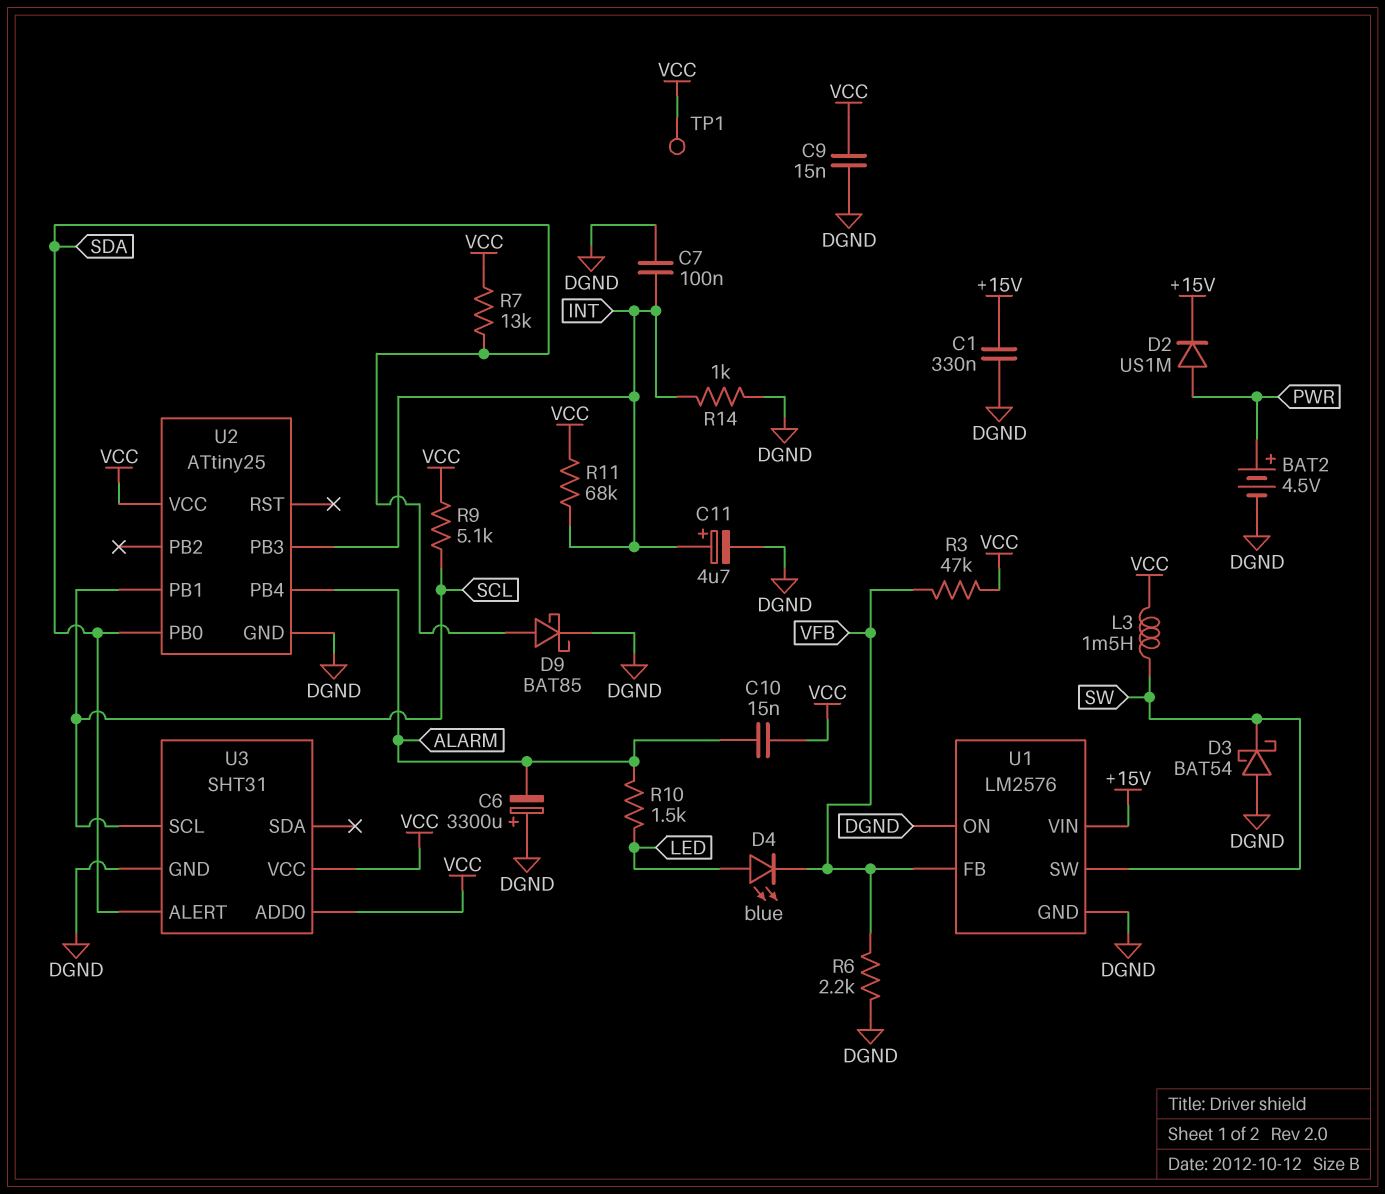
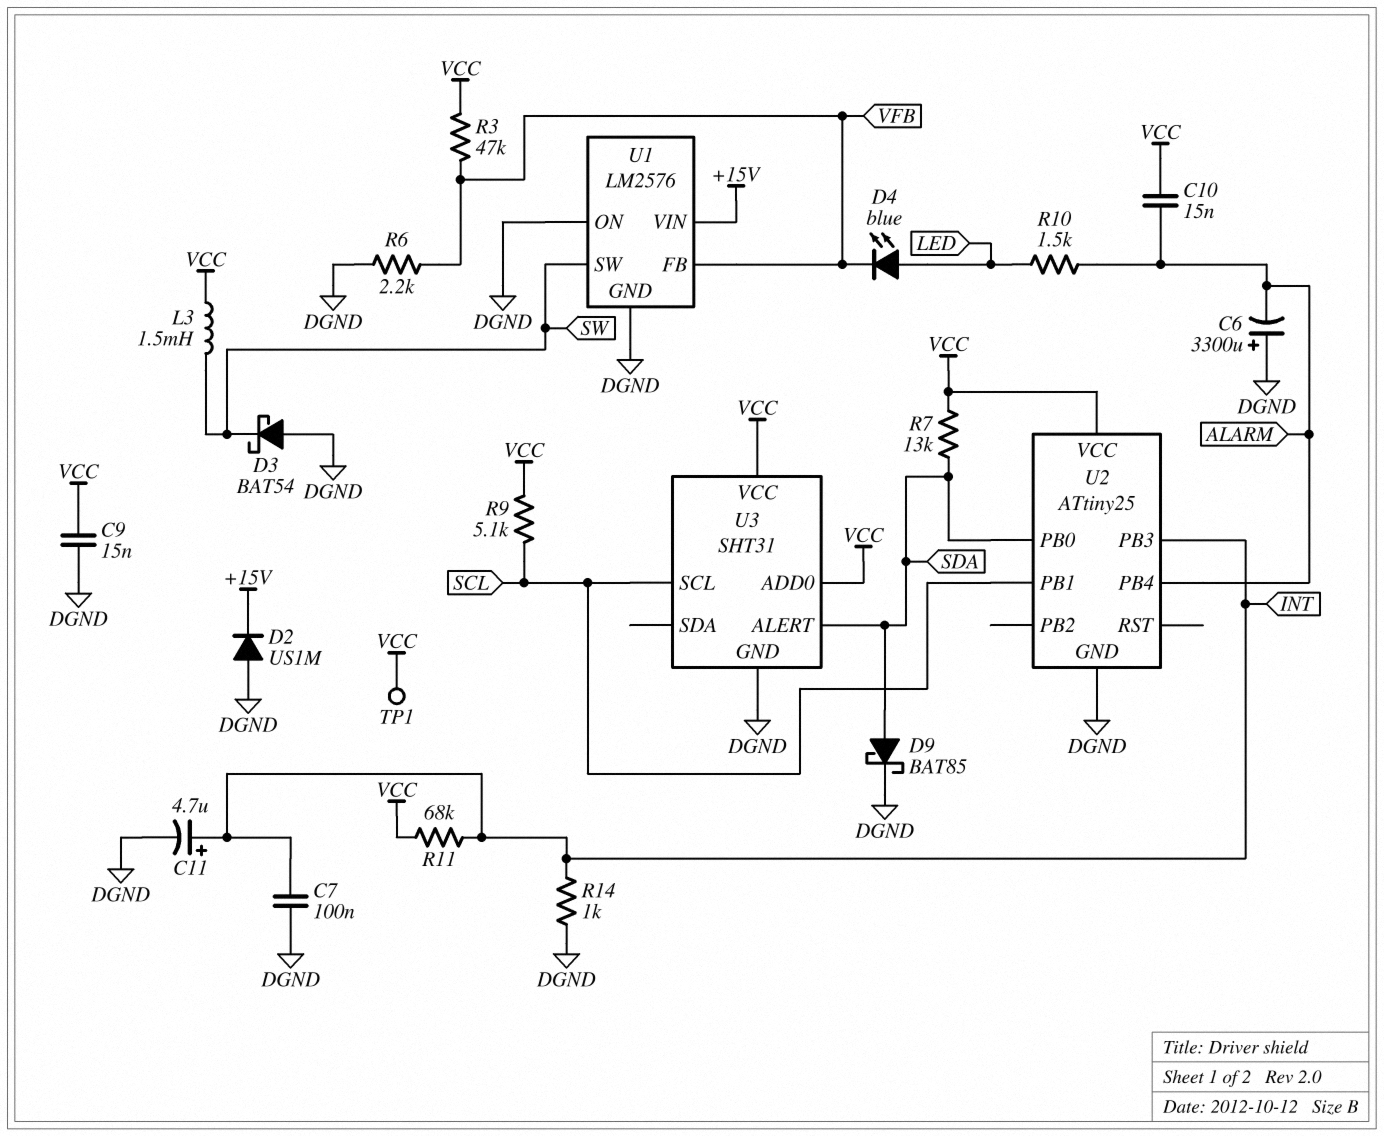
BAT2: 4.5V (plus PWR, minus DGND) -> none
C1: 330nF (+15V, DGND) -> none
D2: diode US1M (A PWR, K +15V) -> diode US1M (A DGND, K +15V)

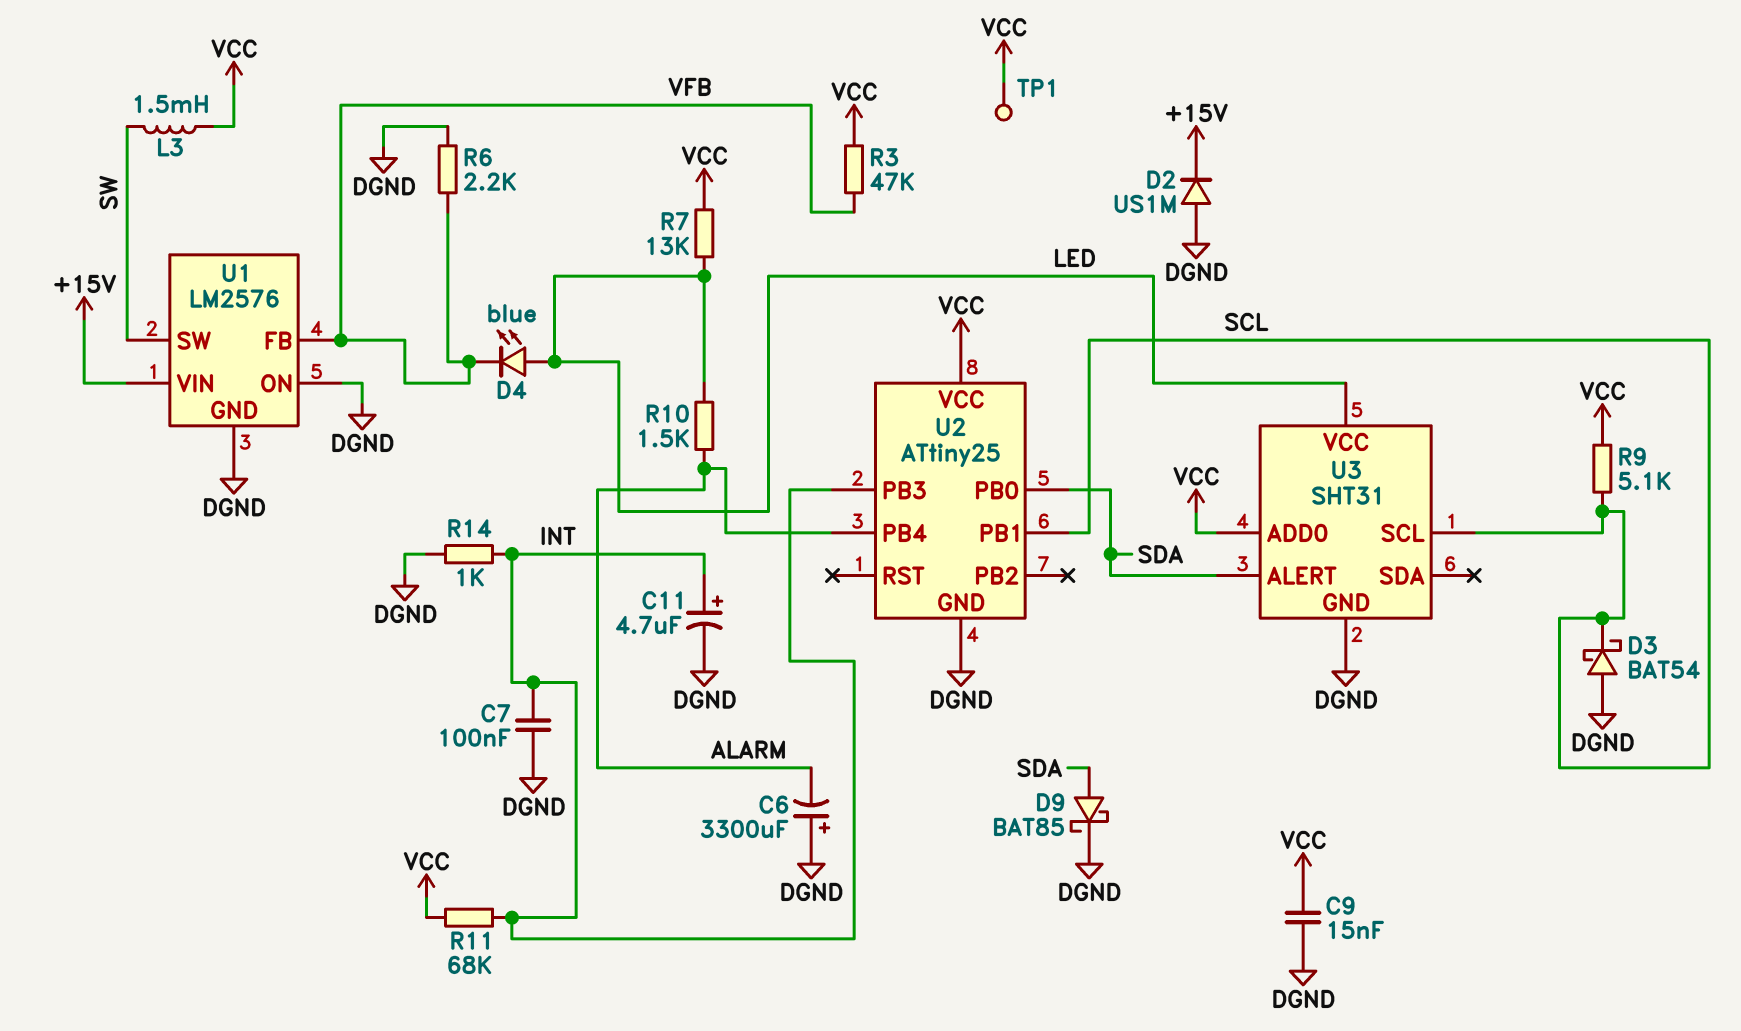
C10: 15nF (ALARM, VCC) -> none
D3: schottky BAT54 (A DGND, K SW) -> schottky BAT54 (A DGND, K SCL)
R7: 13k (SDA, VCC) -> 13k (LED, VCC)
U3 pin VCC: VCC -> LED

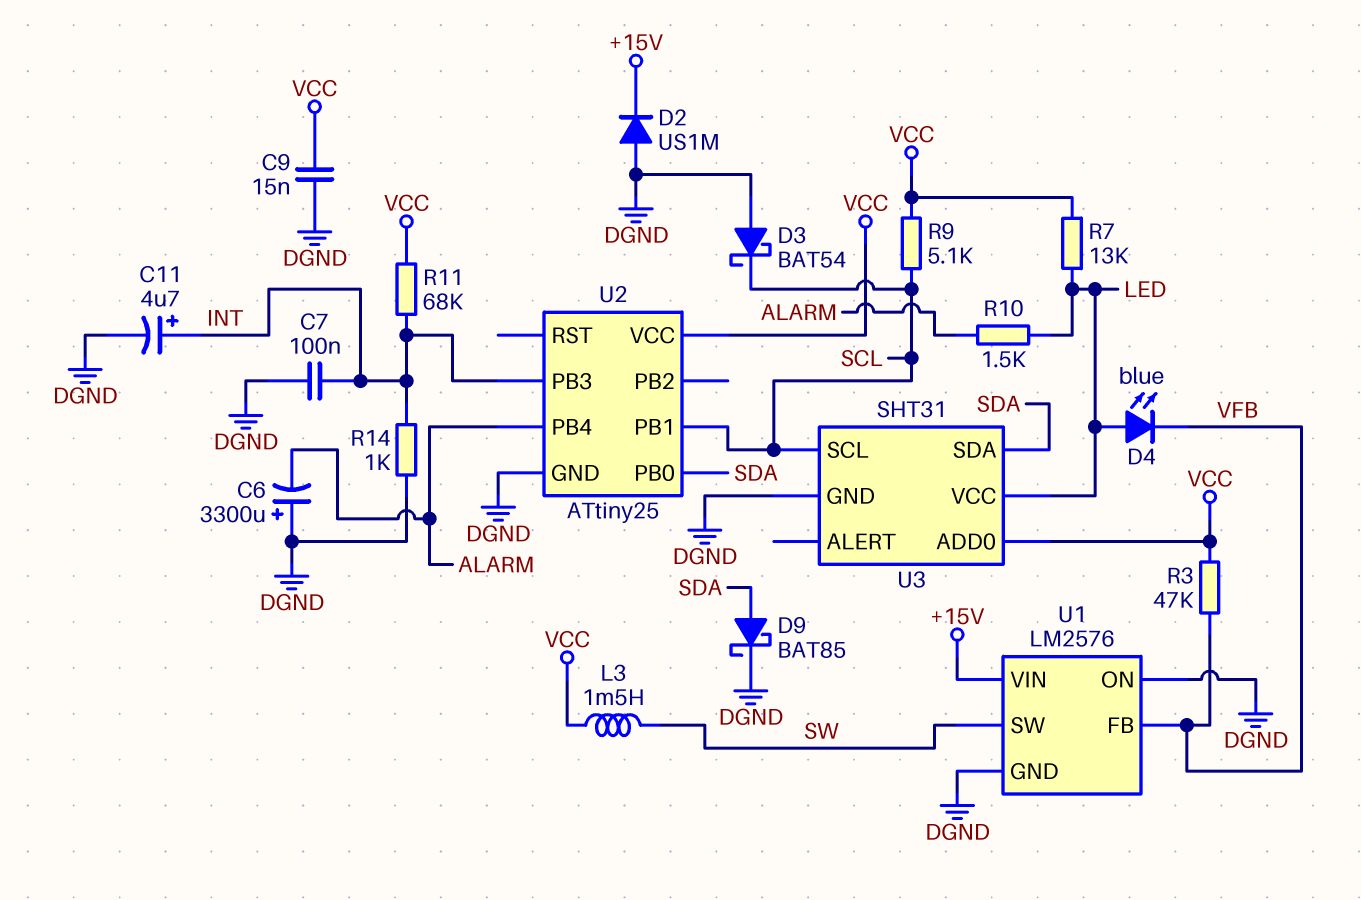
R6: 2.2k (DGND, VFB) -> none
TP1: test point (VCC) -> none
U3 pin ALERT: SDA -> none
U3 pin SDA: none -> SDA

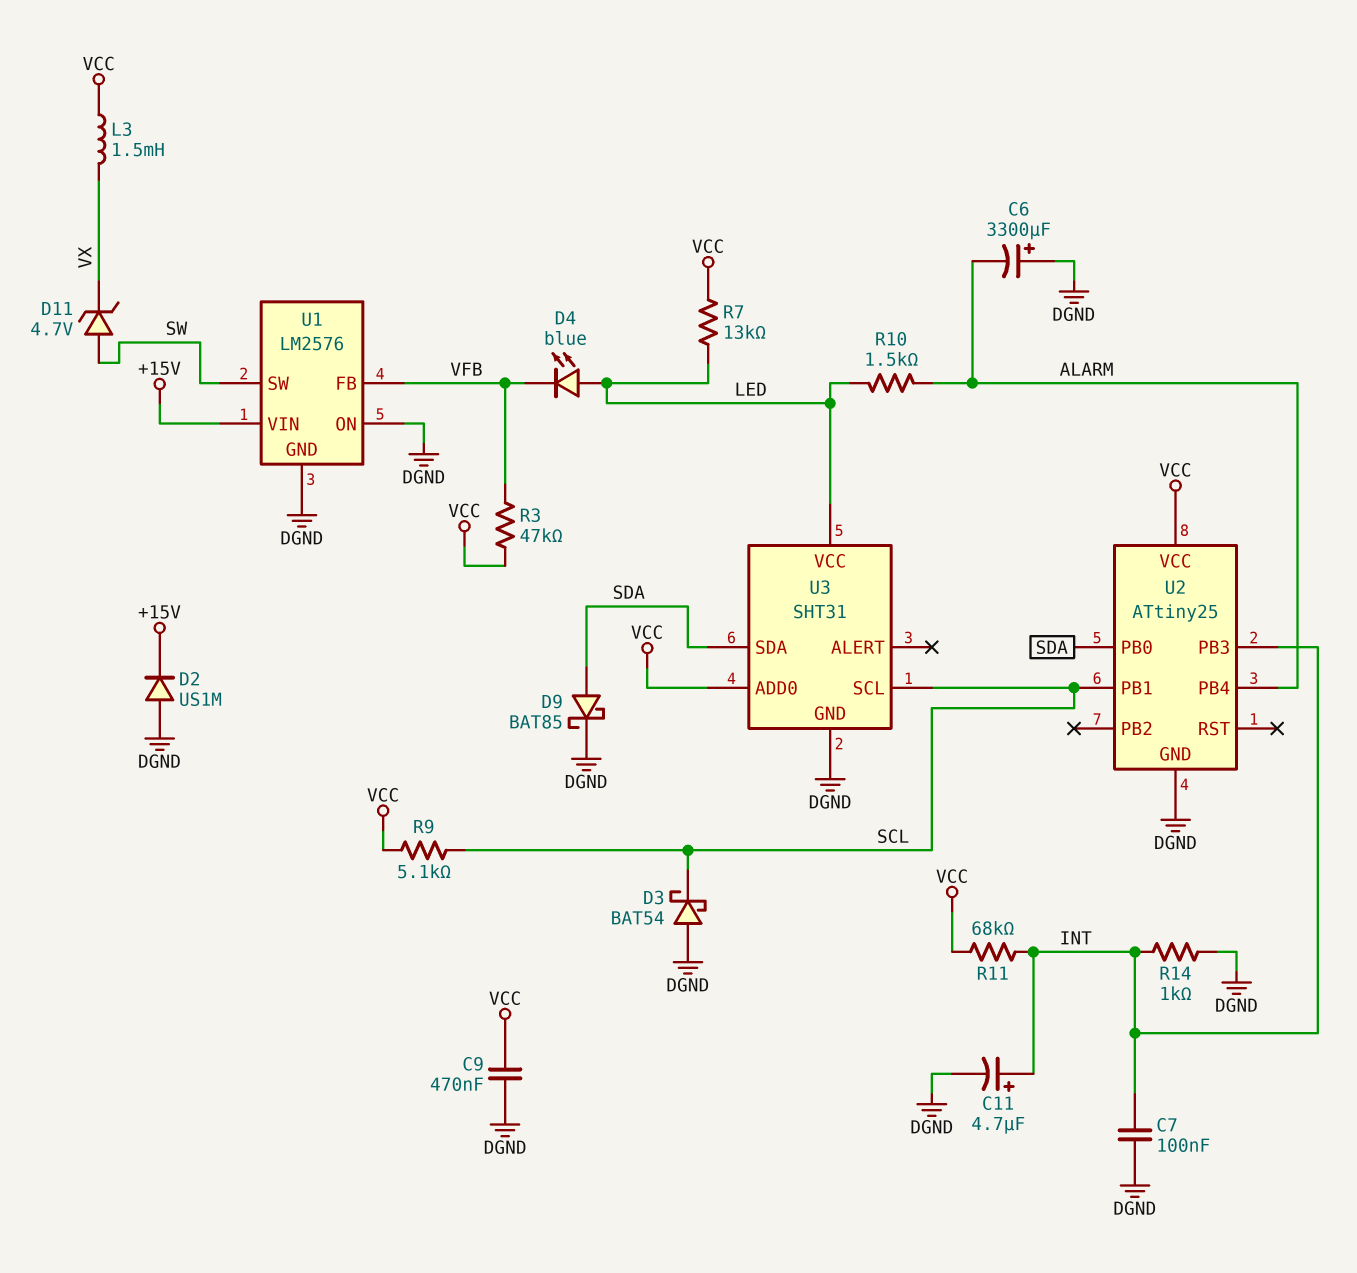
C9: 15nF (DGND, VCC) -> 470nF (DGND, VCC)
D11: none -> zener 4.7V (A SW, K VX)
L3: 1.5mH (SW, VCC) -> 1.5mH (VCC, VX)

